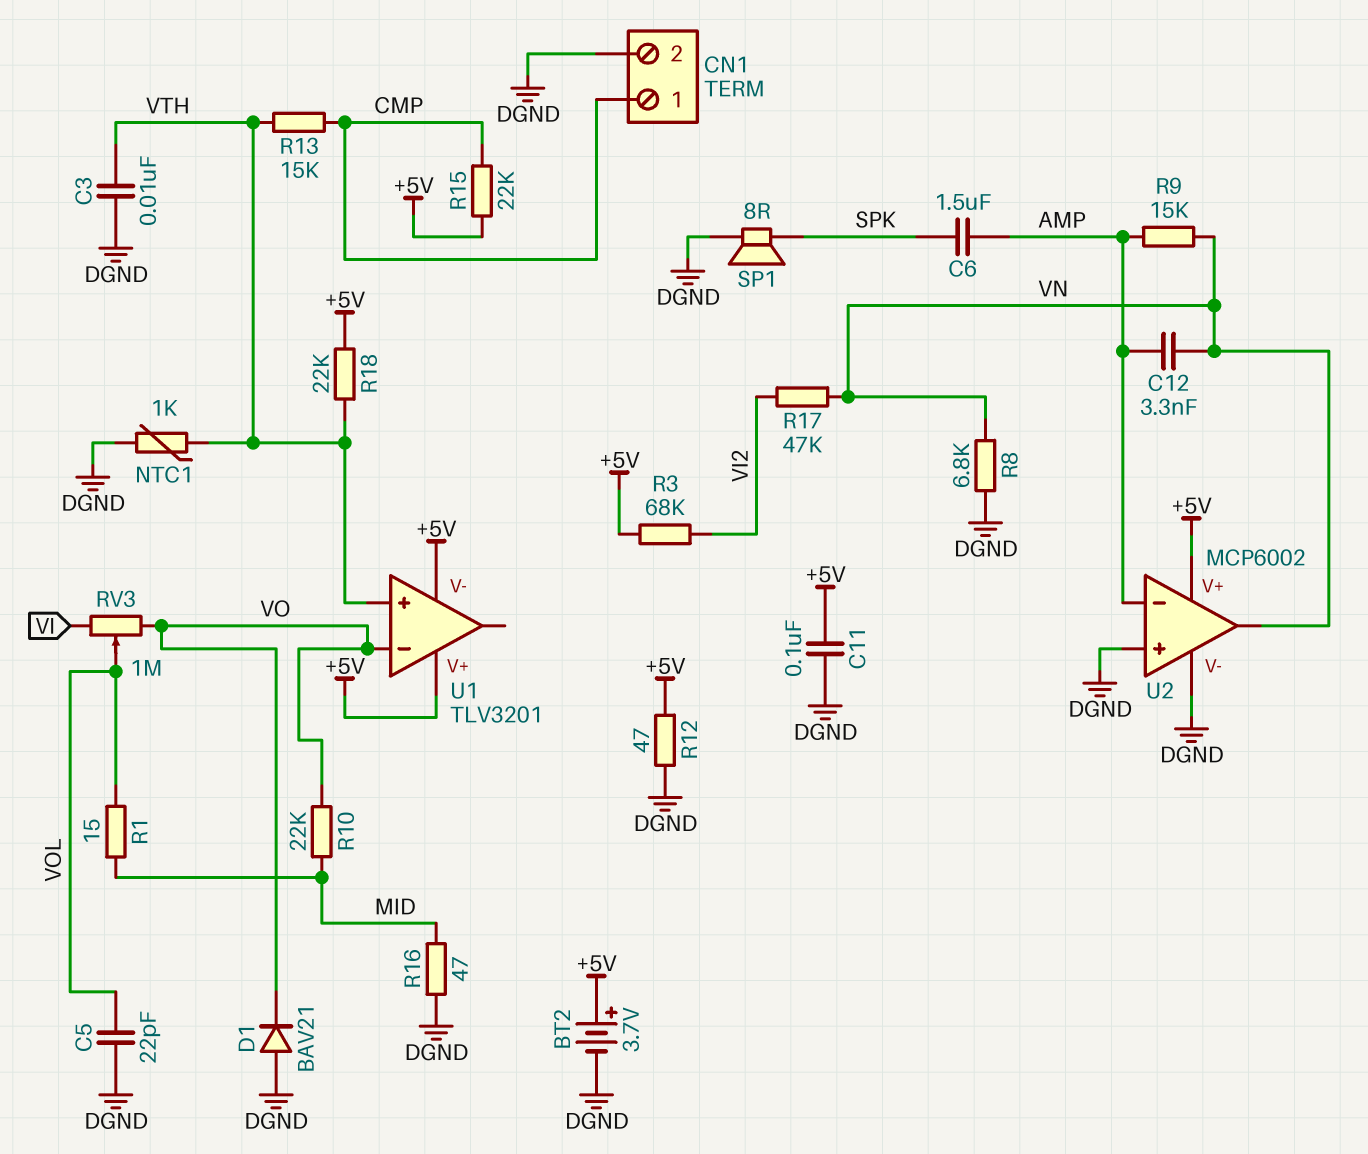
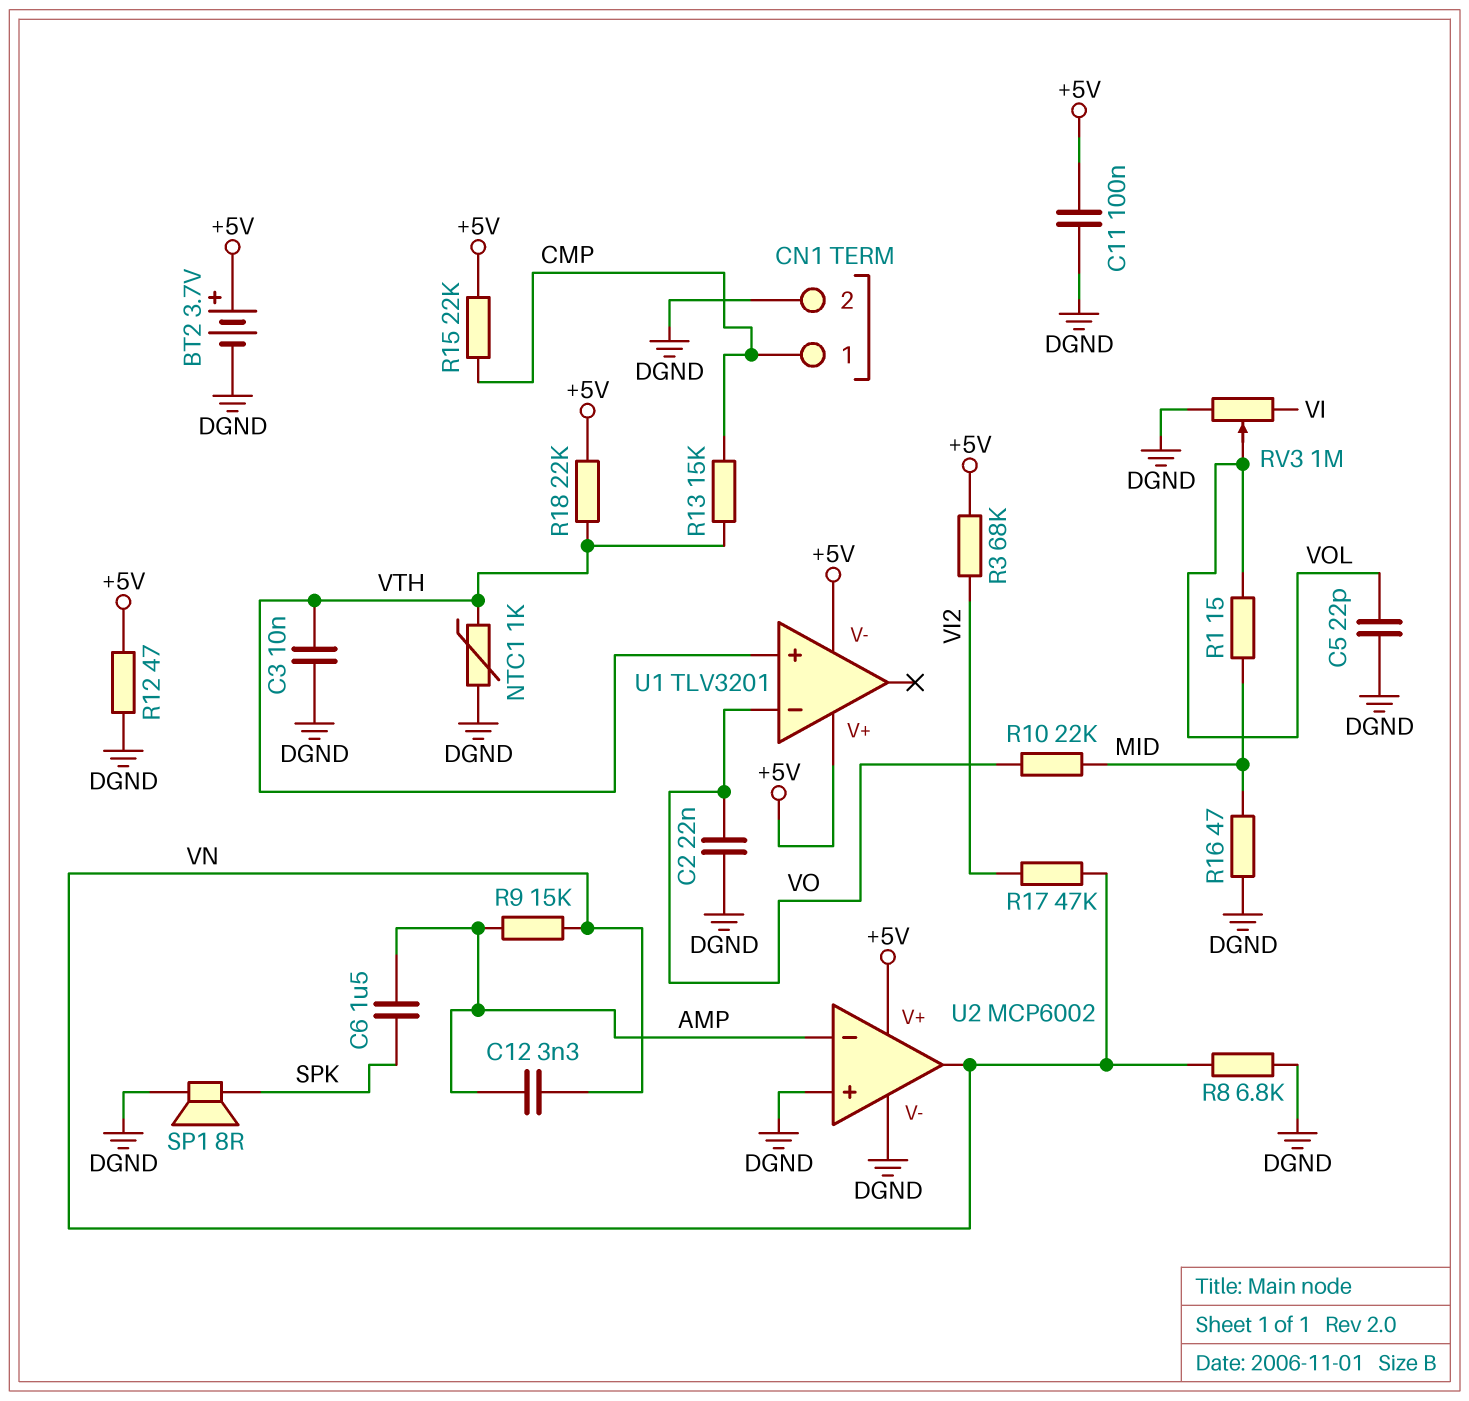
C2: none -> 22nF (DGND, VO)
D1: diode BAV21 (A DGND, K VO) -> none
RV3: 1M (VI, VO, wiper VOL) -> 1M (DGND, VI, wiper VOL)

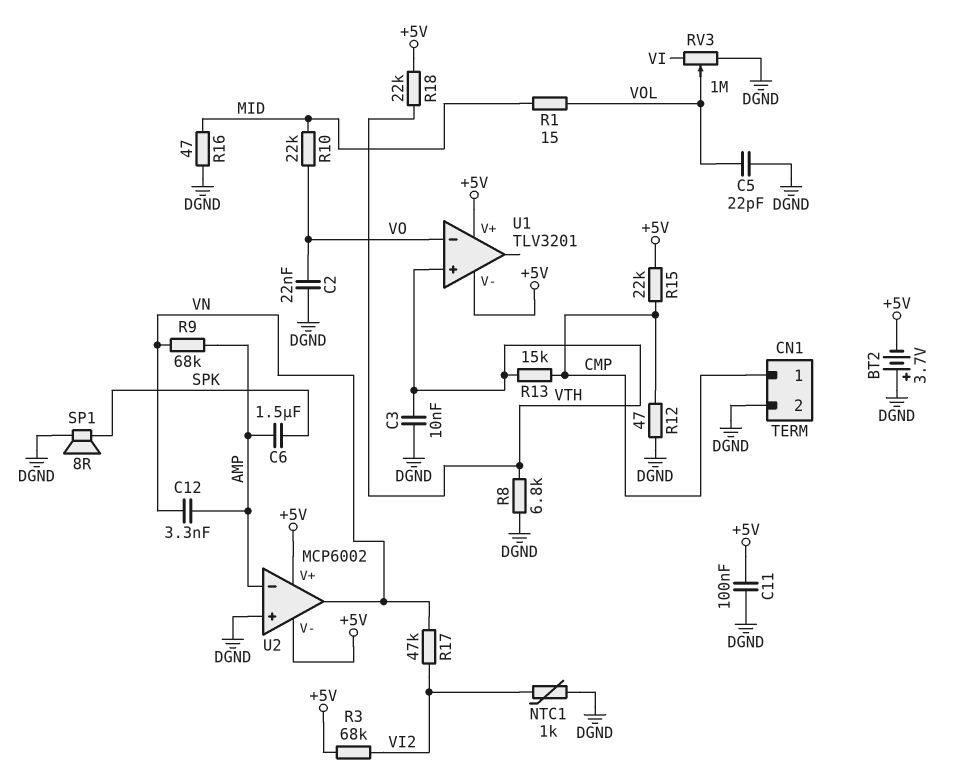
BT2: 3.7V (plus +5V, minus DGND) -> 3.7V (plus DGND, minus +5V)
NTC1: 1k (DGND, VTH) -> 1k (DGND, VI2)
R8: 6.8k (DGND, VN) -> 6.8k (DGND, VTH)
R9: 15k (AMP, VN) -> 68k (AMP, VN)
R12: 47 (+5V, DGND) -> 47 (CMP, DGND)
U2 pin V-: DGND -> +5V

